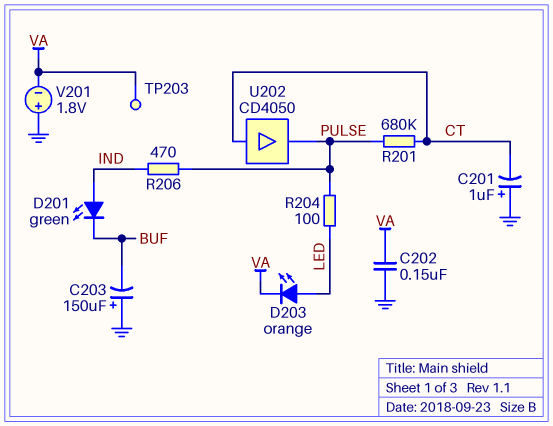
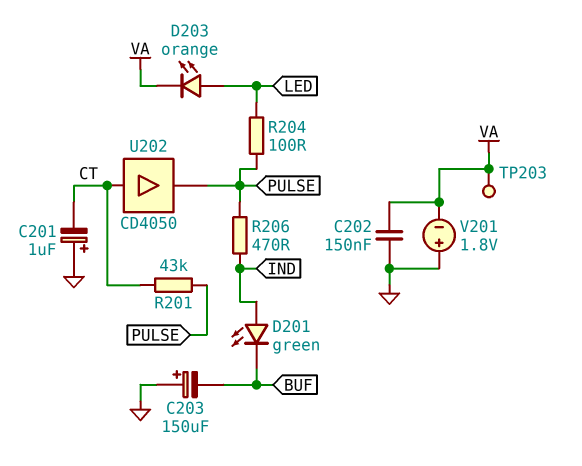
R201: 680k (CT, PULSE) -> 43k (CT, PULSE)

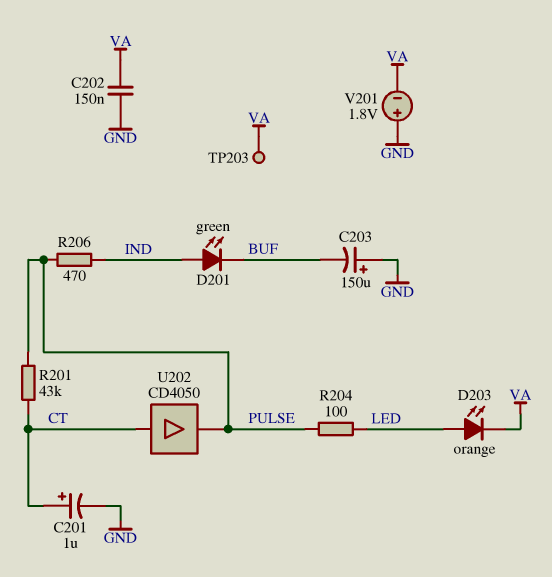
C201: 1uF (plus GND, minus CT) -> 1uF (plus CT, minus GND)

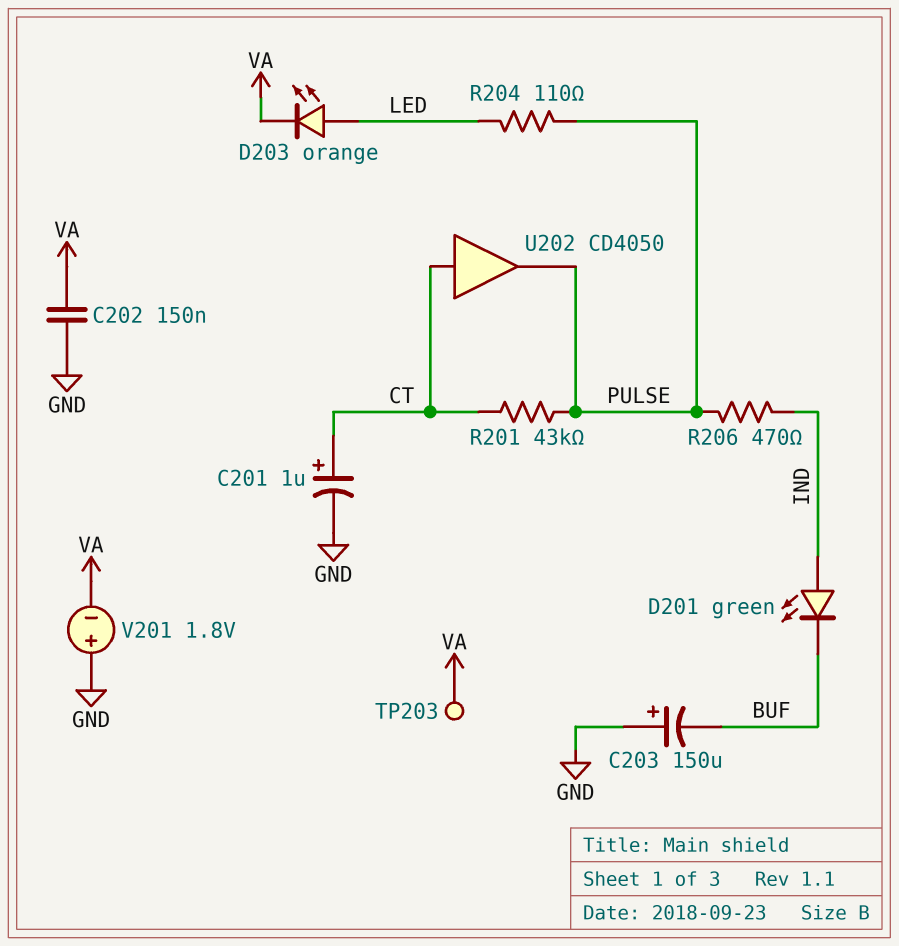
R204: 100 (LED, PULSE) -> 110 (LED, PULSE)

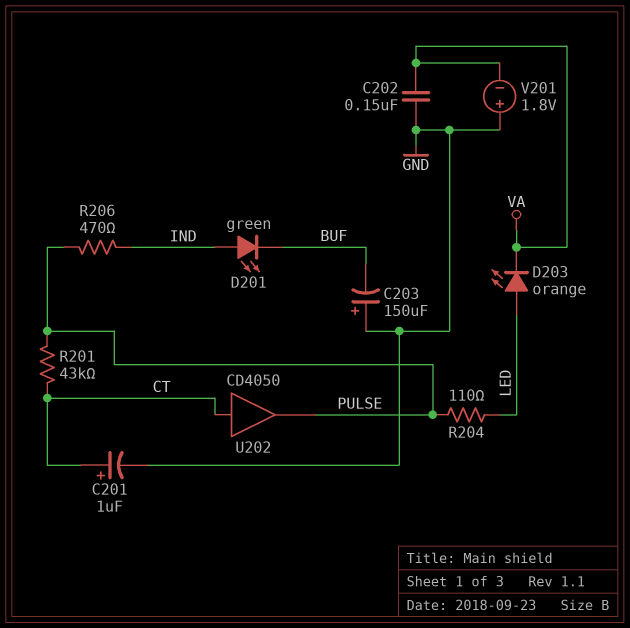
TP203: test point (VA) -> none

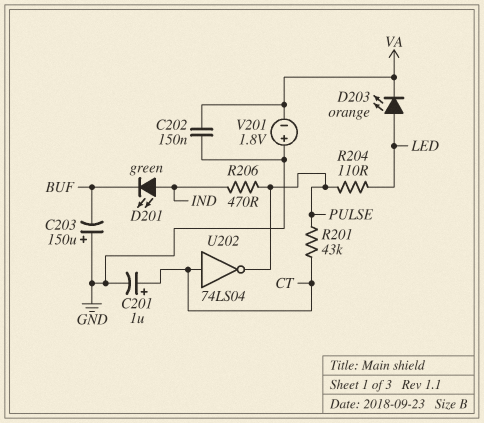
U202: buffer CD4050 (in CT, out PULSE) -> NOT 74LS04 (in CT, out PULSE)

